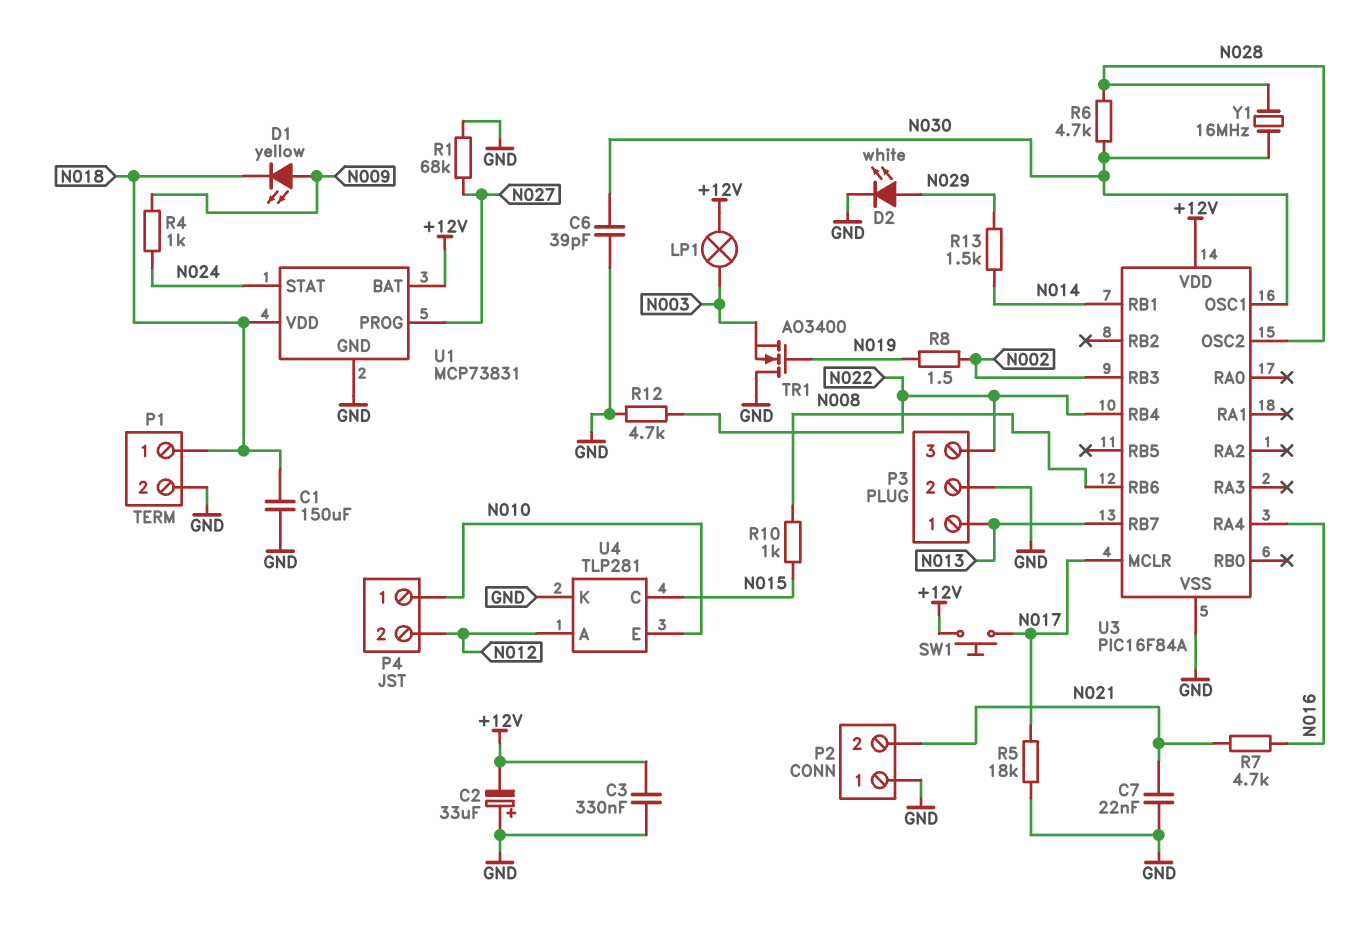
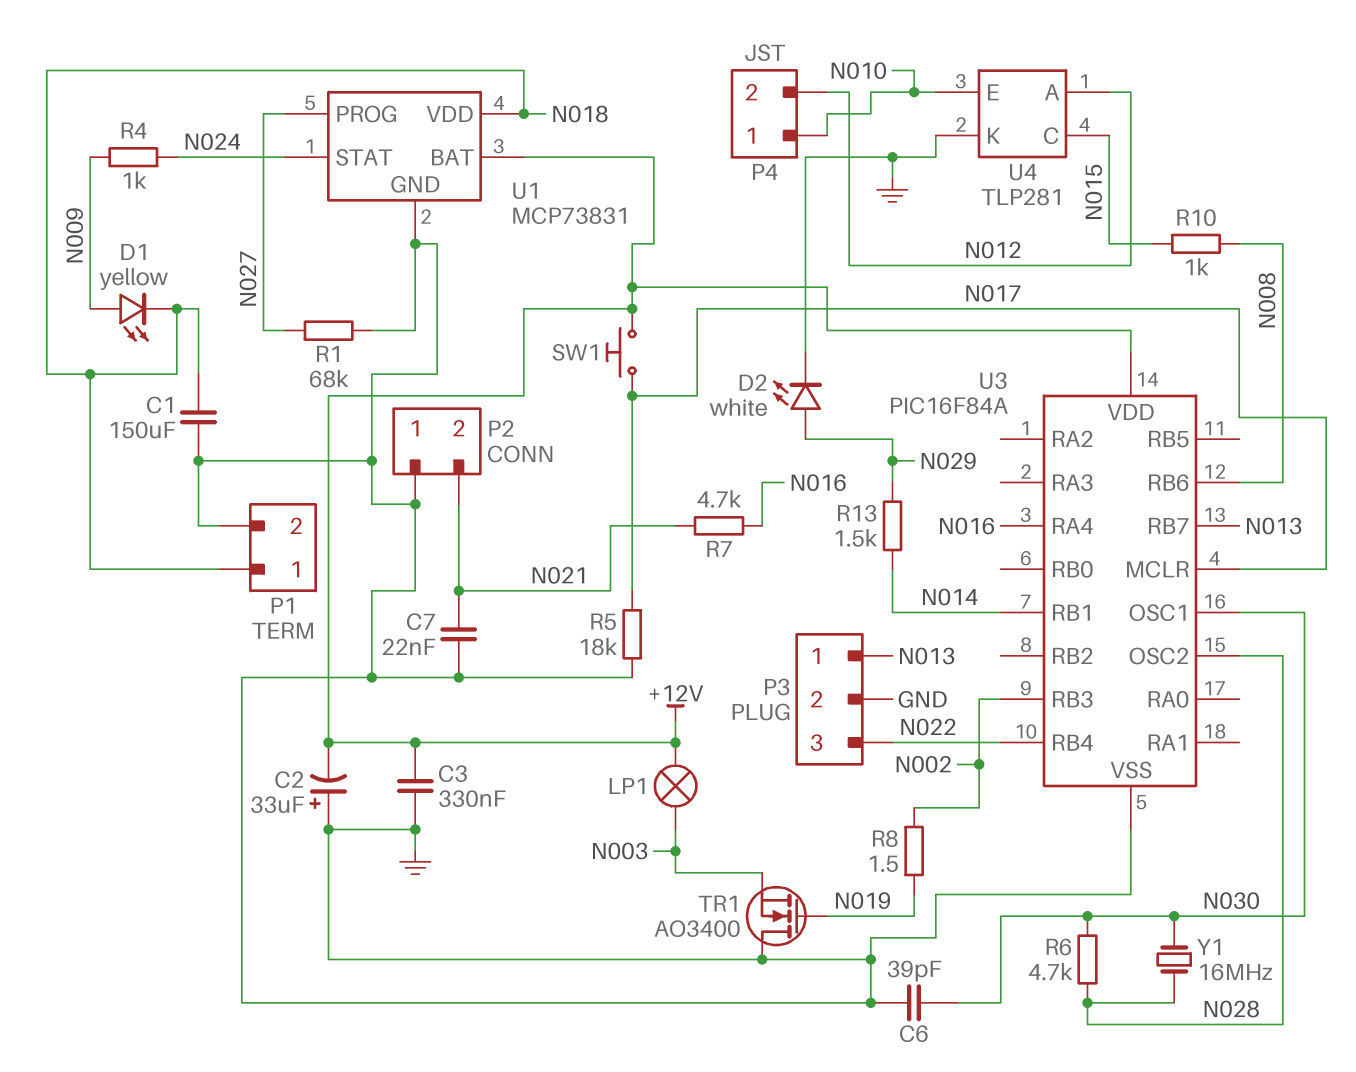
R12: 4.7k (GND, N022) -> none

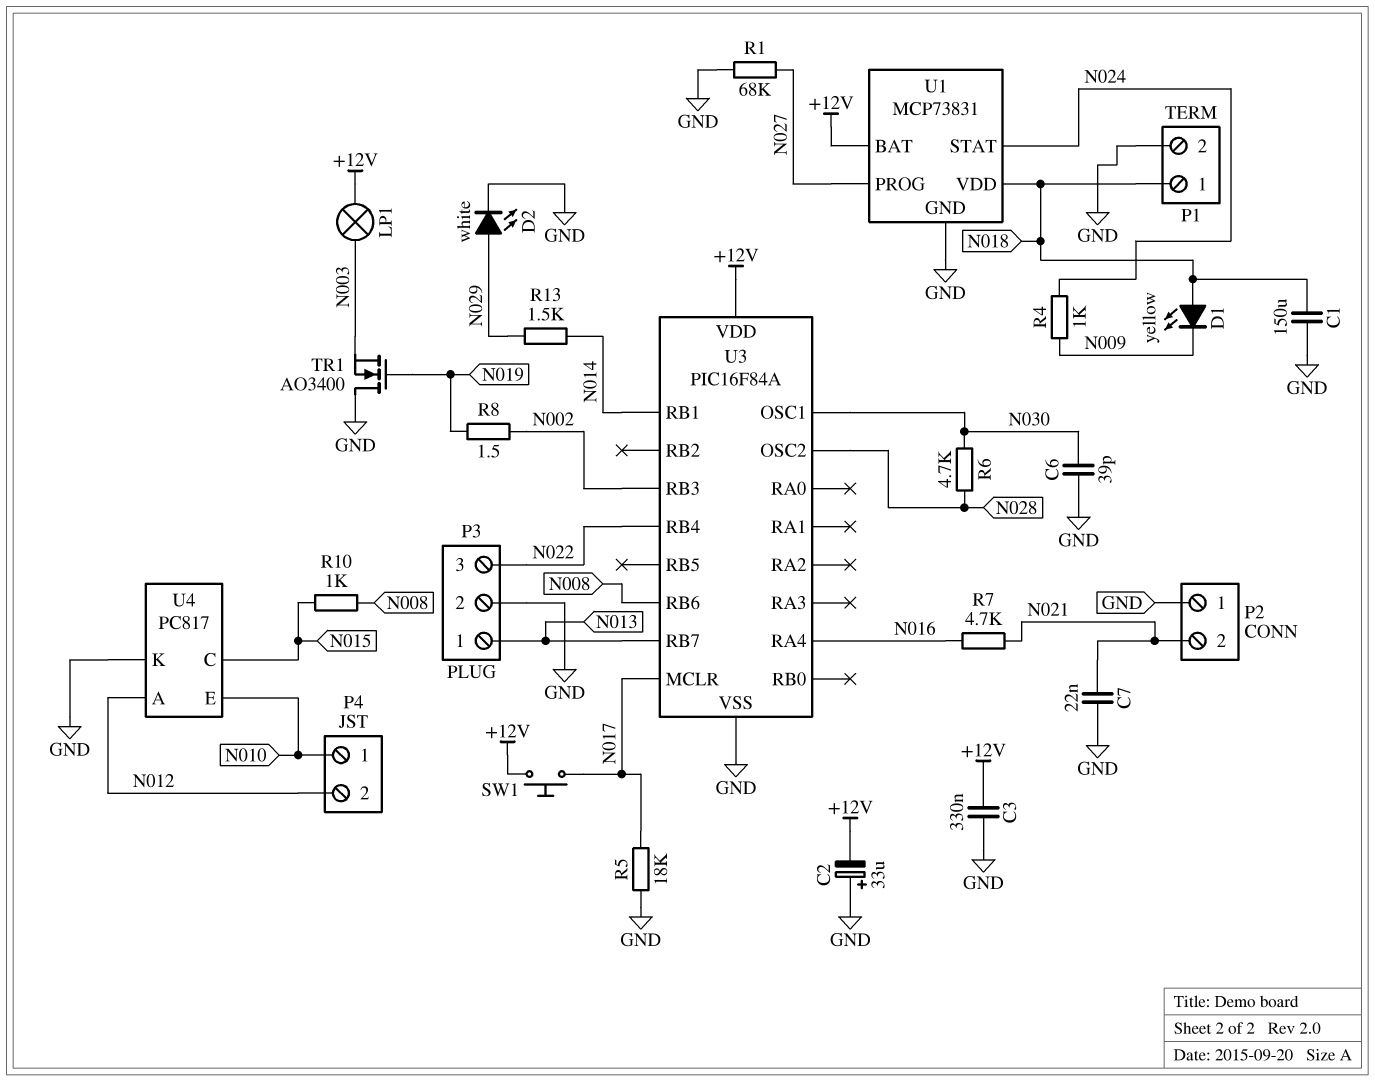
D1: LED yellow (A N009, K N018) -> LED yellow (A N018, K N009)
U4: TLP281 -> PC817
Y1: 16MHz (N028, N030) -> none

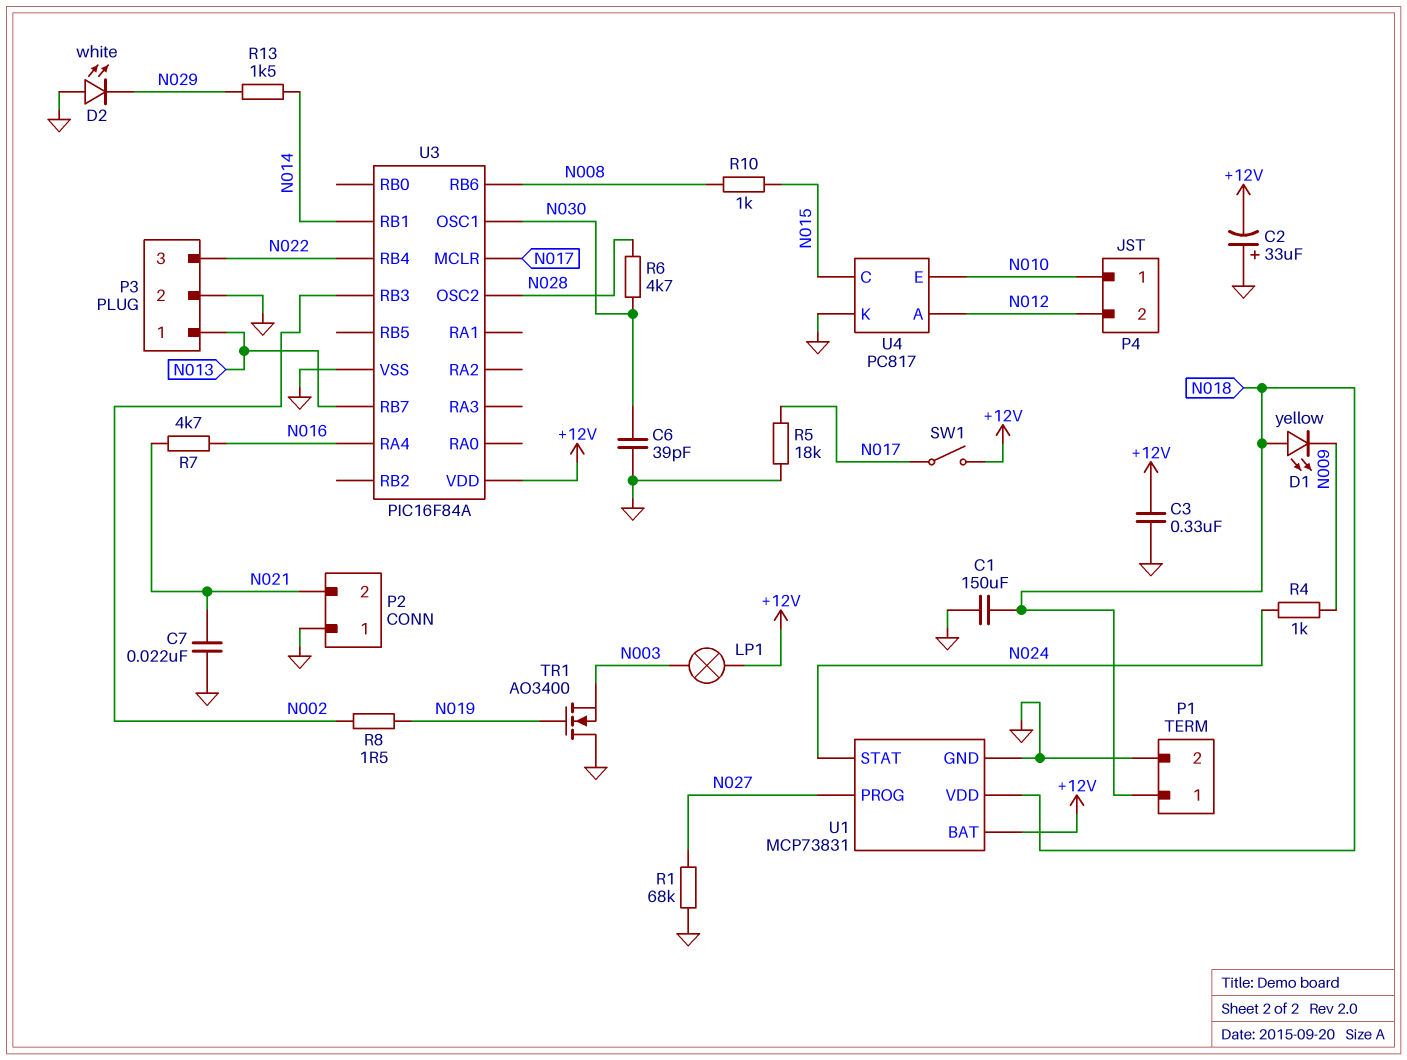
D2: LED white (A N029, K GND) -> LED white (A GND, K N029)
SW1: button (+12V, N017) -> switch (+12V, N017)

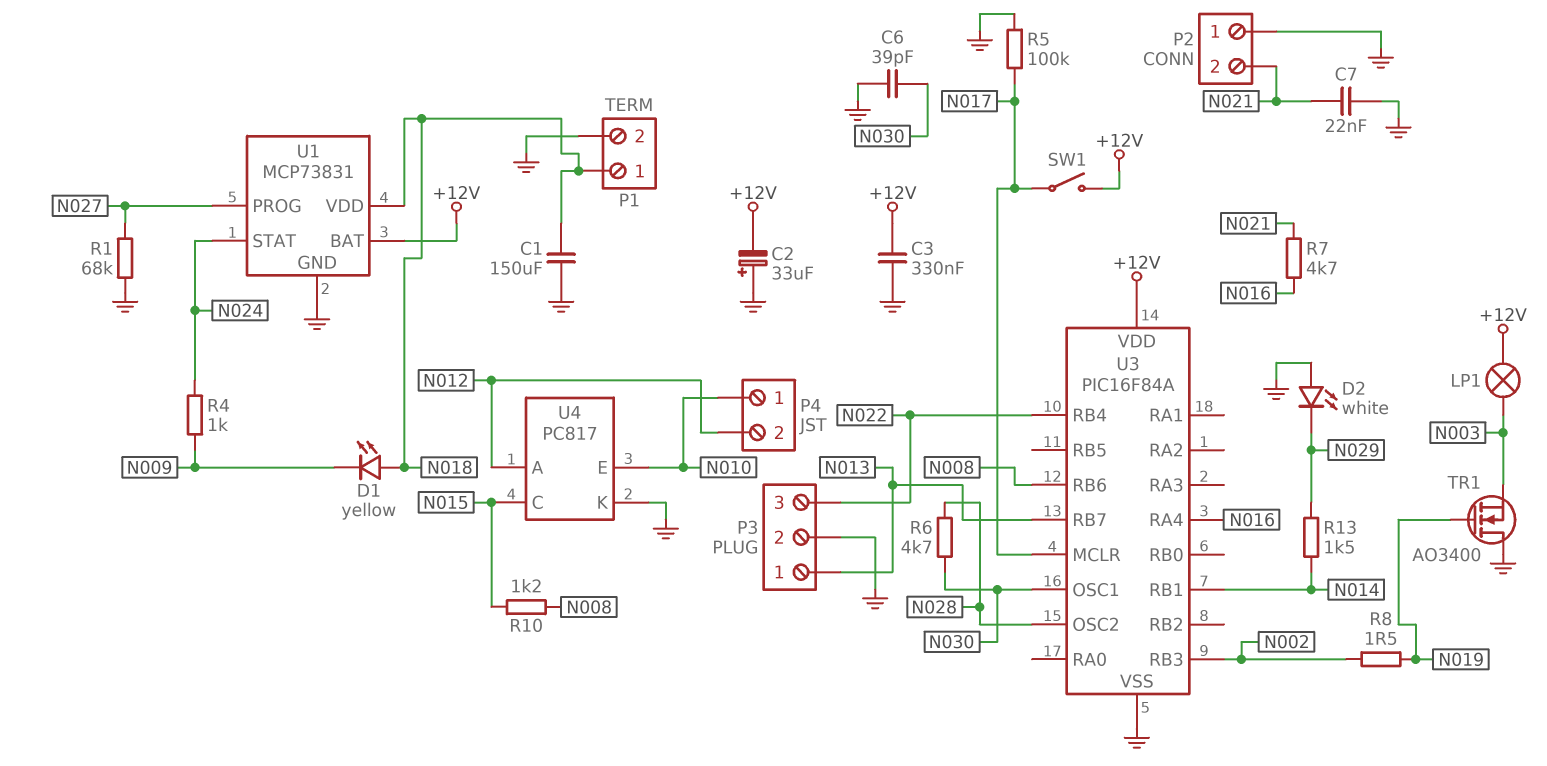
R5: 18k (GND, N017) -> 100k (GND, N017)
R10: 1k (N008, N015) -> 1.2k (N008, N015)

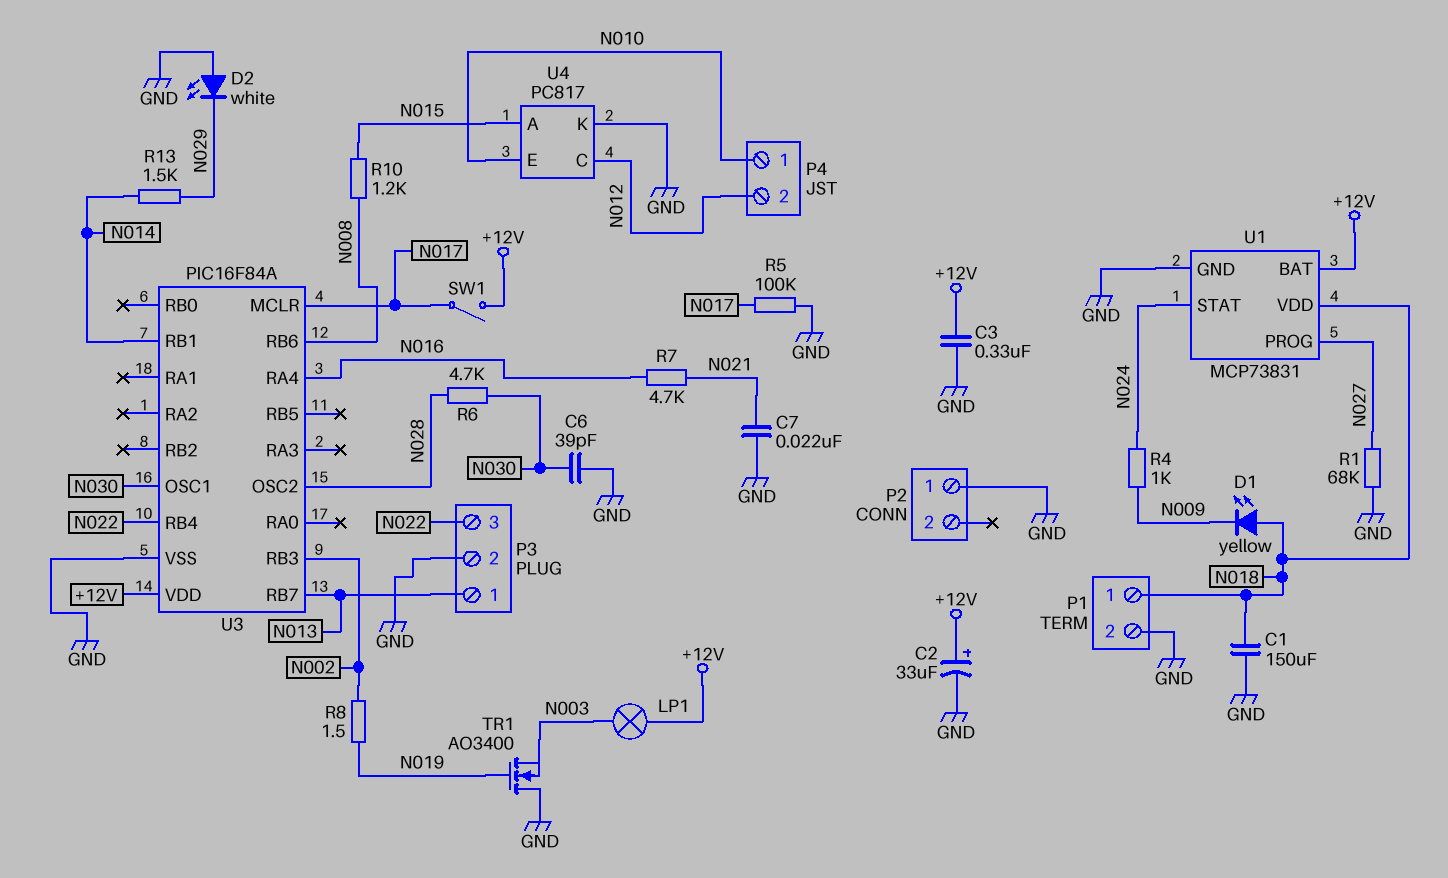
C2: 33uF (plus GND, minus +12V) -> 33uF (plus +12V, minus GND)
P2 pin 2: N021 -> none
U4 pin A: N012 -> N015
U4 pin C: N015 -> N012

